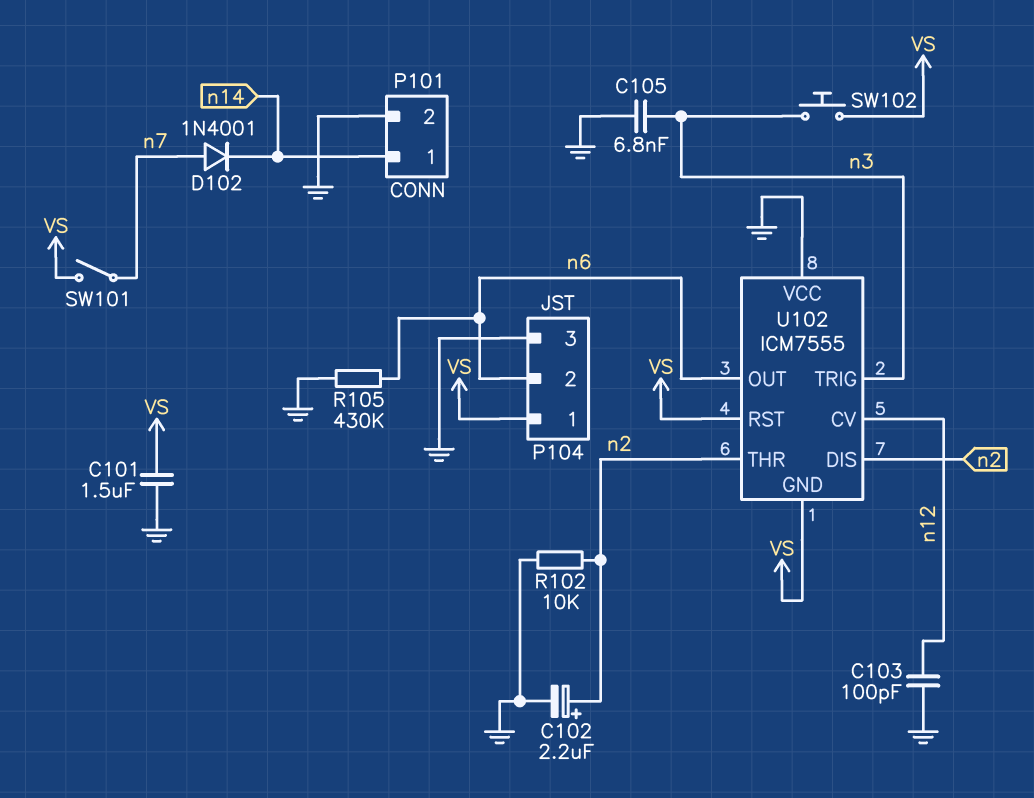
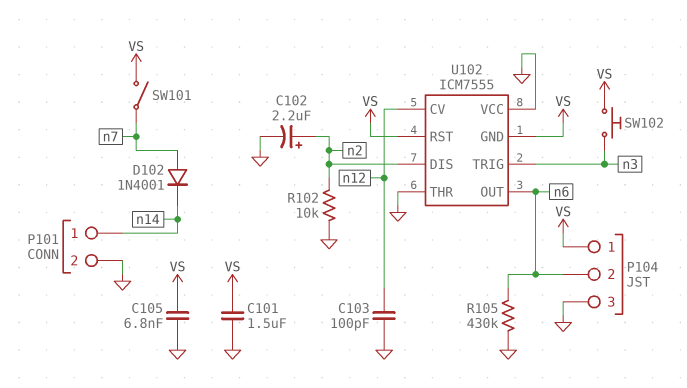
C105: 6.8nF (GND, n3) -> 6.8nF (GND, VS)
U102 pin THR: n2 -> GND

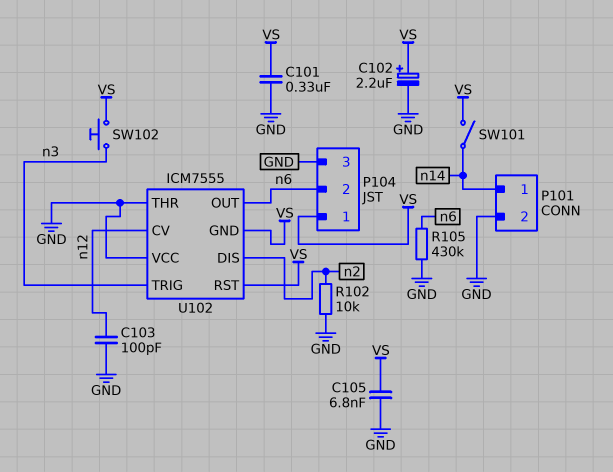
C101: 1.5uF (GND, VS) -> 330nF (GND, VS)
C102: 2.2uF (plus n2, minus GND) -> 2.2uF (plus VS, minus GND)
D102: diode 1N4001 (A n7, K n14) -> none
SW101: switch (VS, n7) -> switch (VS, n14)

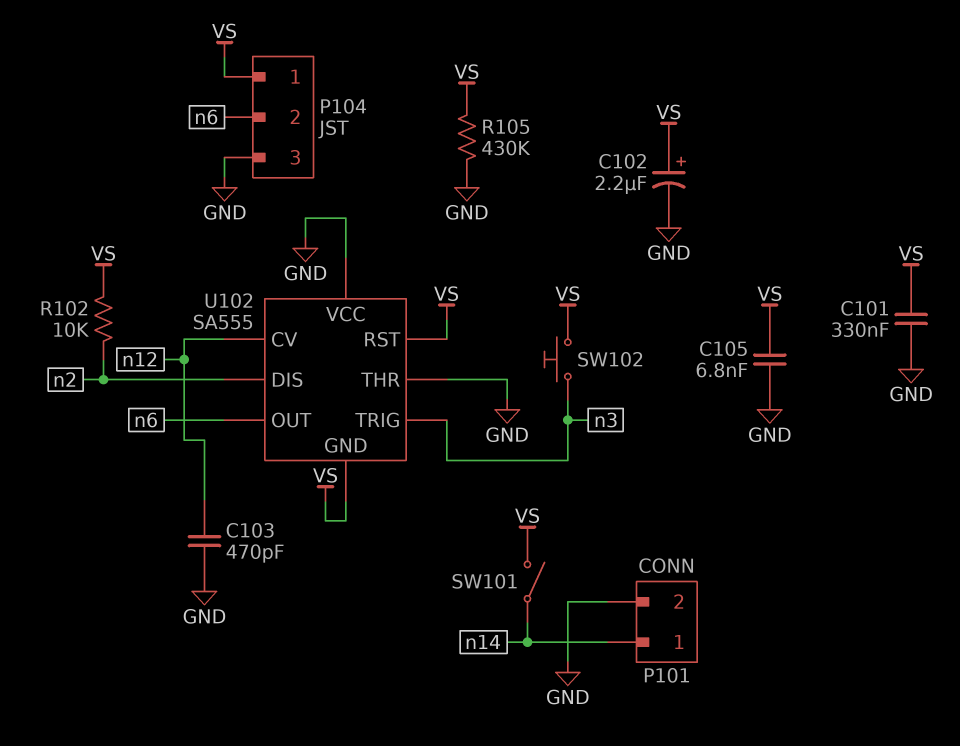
C103: 100pF (GND, n12) -> 470pF (GND, n12)
R102: 10k (GND, n2) -> 10k (VS, n2)
R105: 430k (GND, n6) -> 430k (GND, VS)
U102: ICM7555 -> SA555

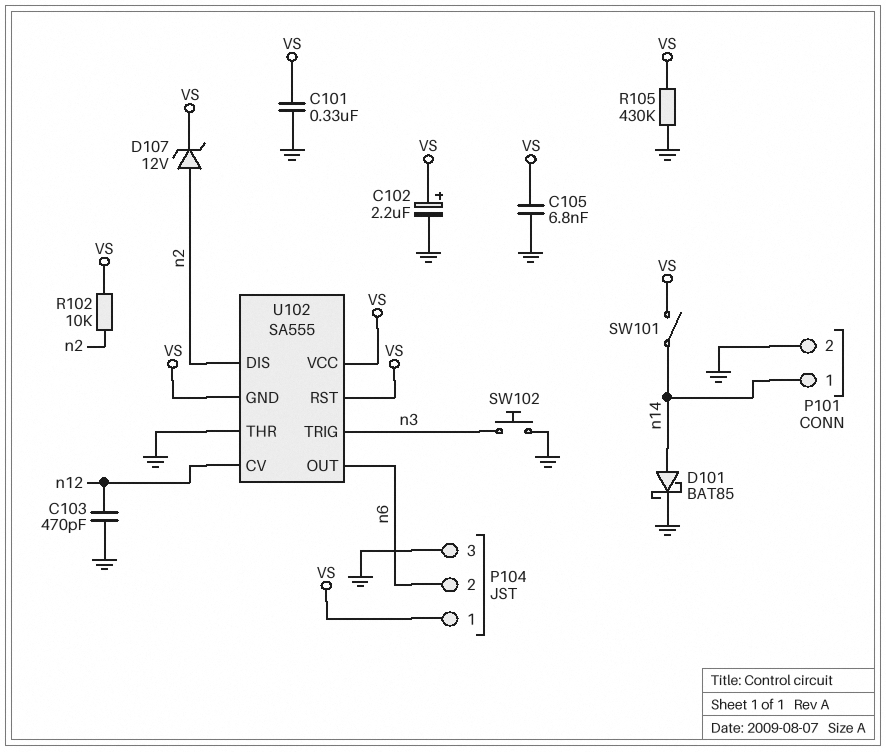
D101: none -> schottky BAT85 (A n14, K GND)
D107: none -> zener 12V (A n2, K VS)
SW102: button (VS, n3) -> button (GND, n3)
U102 pin VCC: GND -> VS

